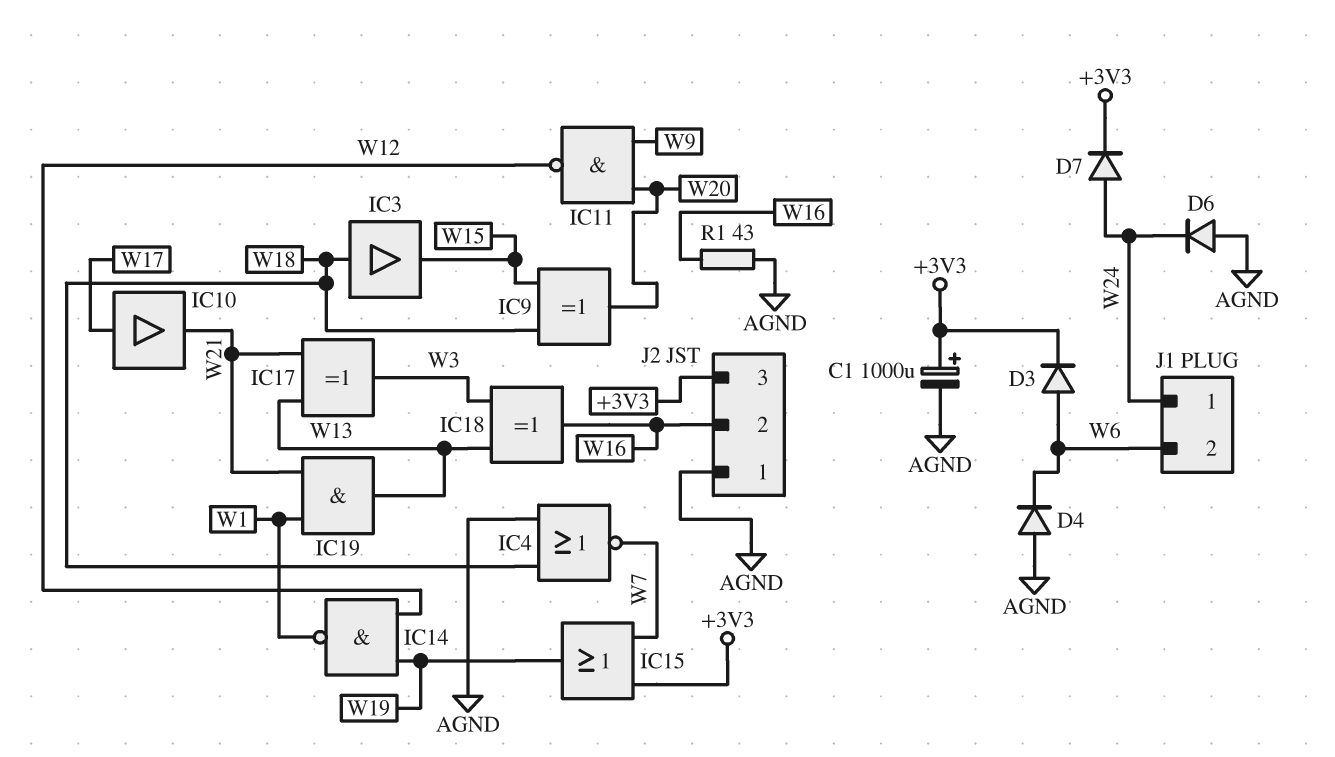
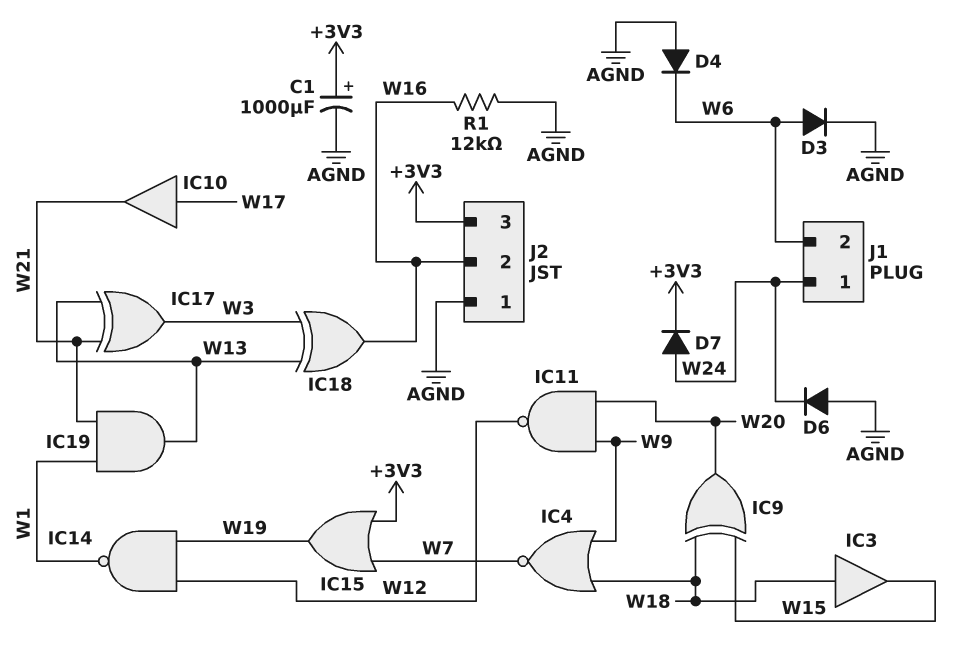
D3: diode (A W6, K +3V3) -> diode (A W6, K AGND)
IC4: NOR (in AGND, in W18, out W7) -> NOR (in W9, in W18, out W7)
R1: 43 (AGND, W16) -> 12k (AGND, W16)

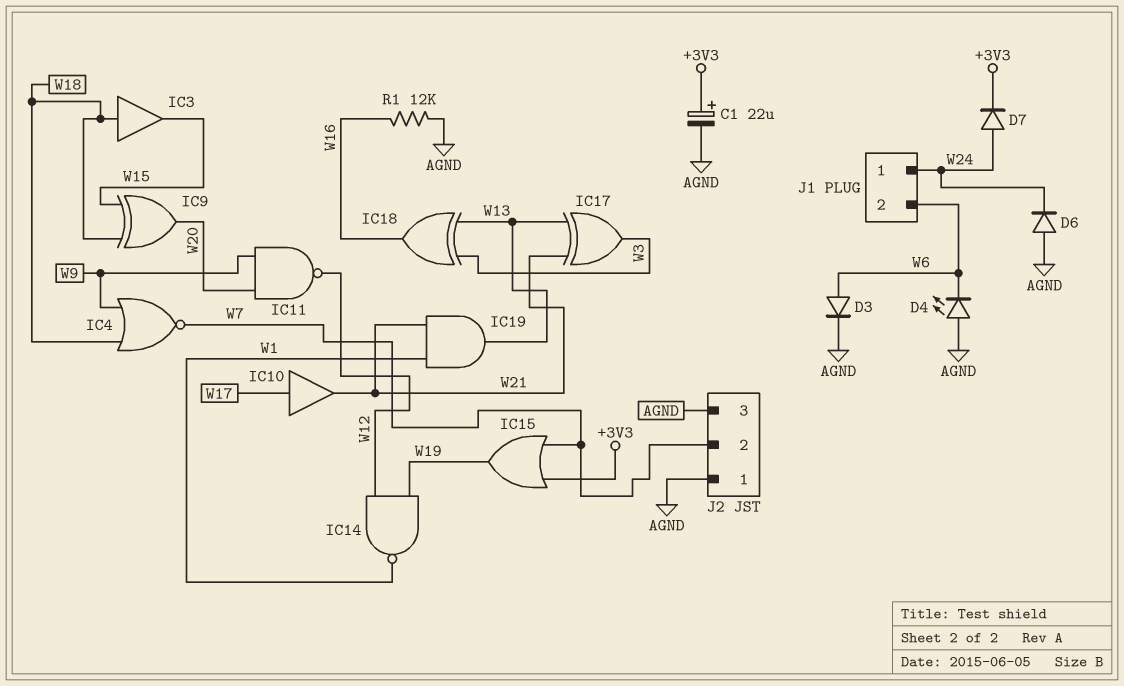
C1: 1000uF (plus +3V3, minus AGND) -> 22uF (plus +3V3, minus AGND)
D4: diode (A AGND, K W6) -> LED (A AGND, K W6)
J2 pin 2: W16 -> W7
J2 pin 3: +3V3 -> AGND

